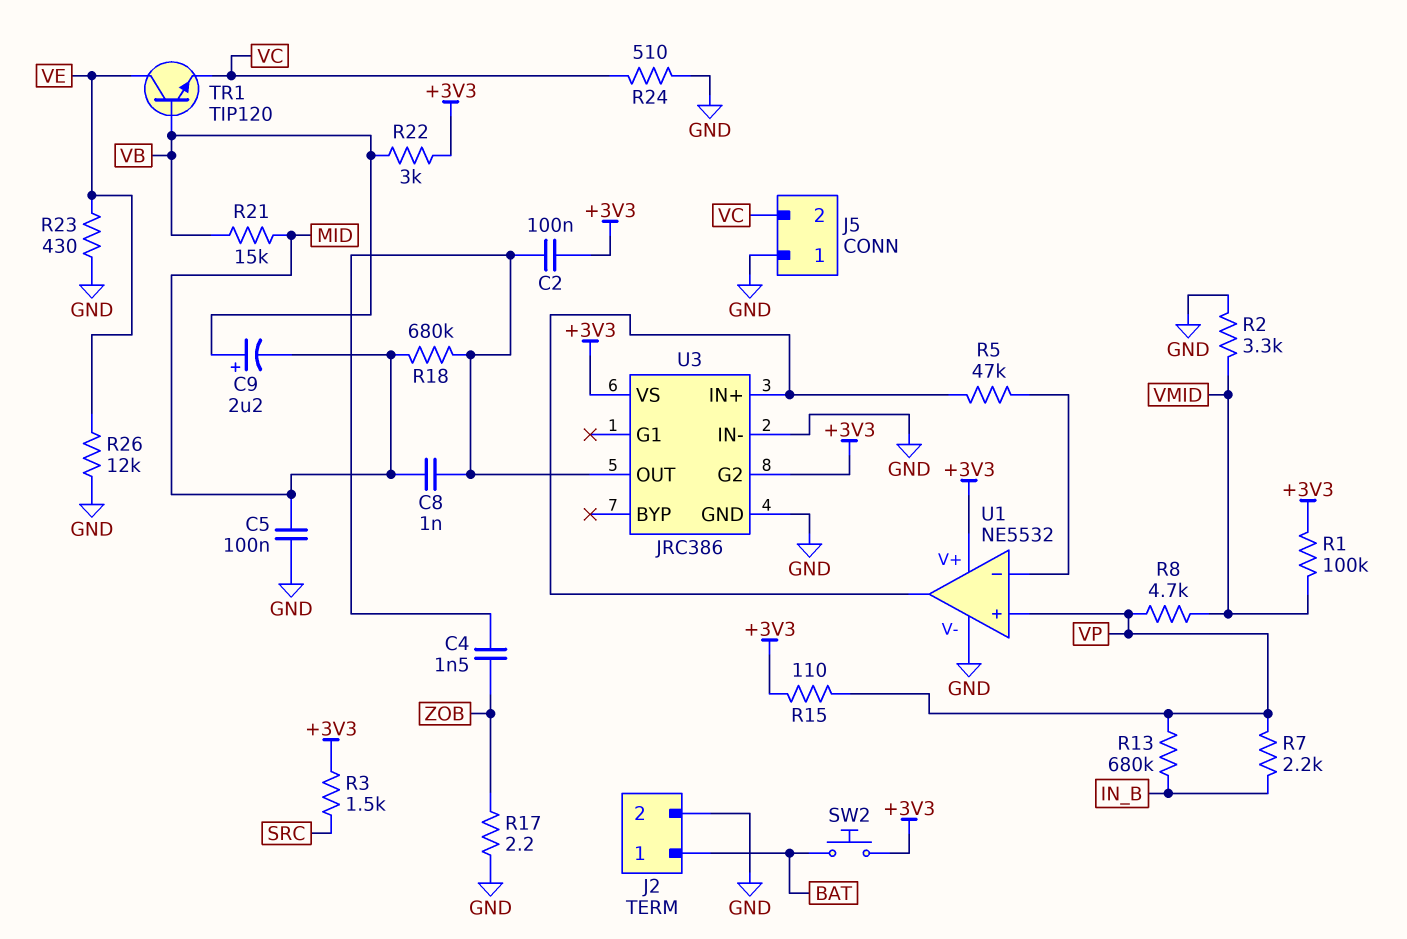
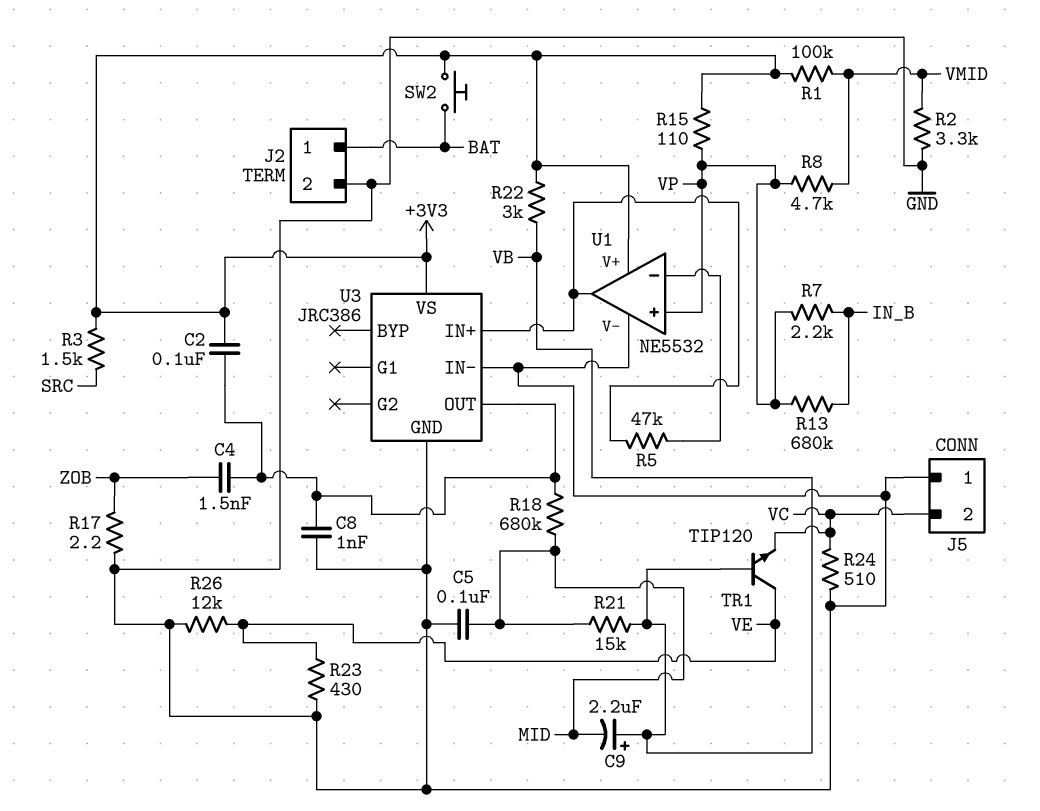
C8: 1nF (MID, U3/OUT) -> 1nF (GND, U3/OUT)
U3 pin G2: +3V3 -> none

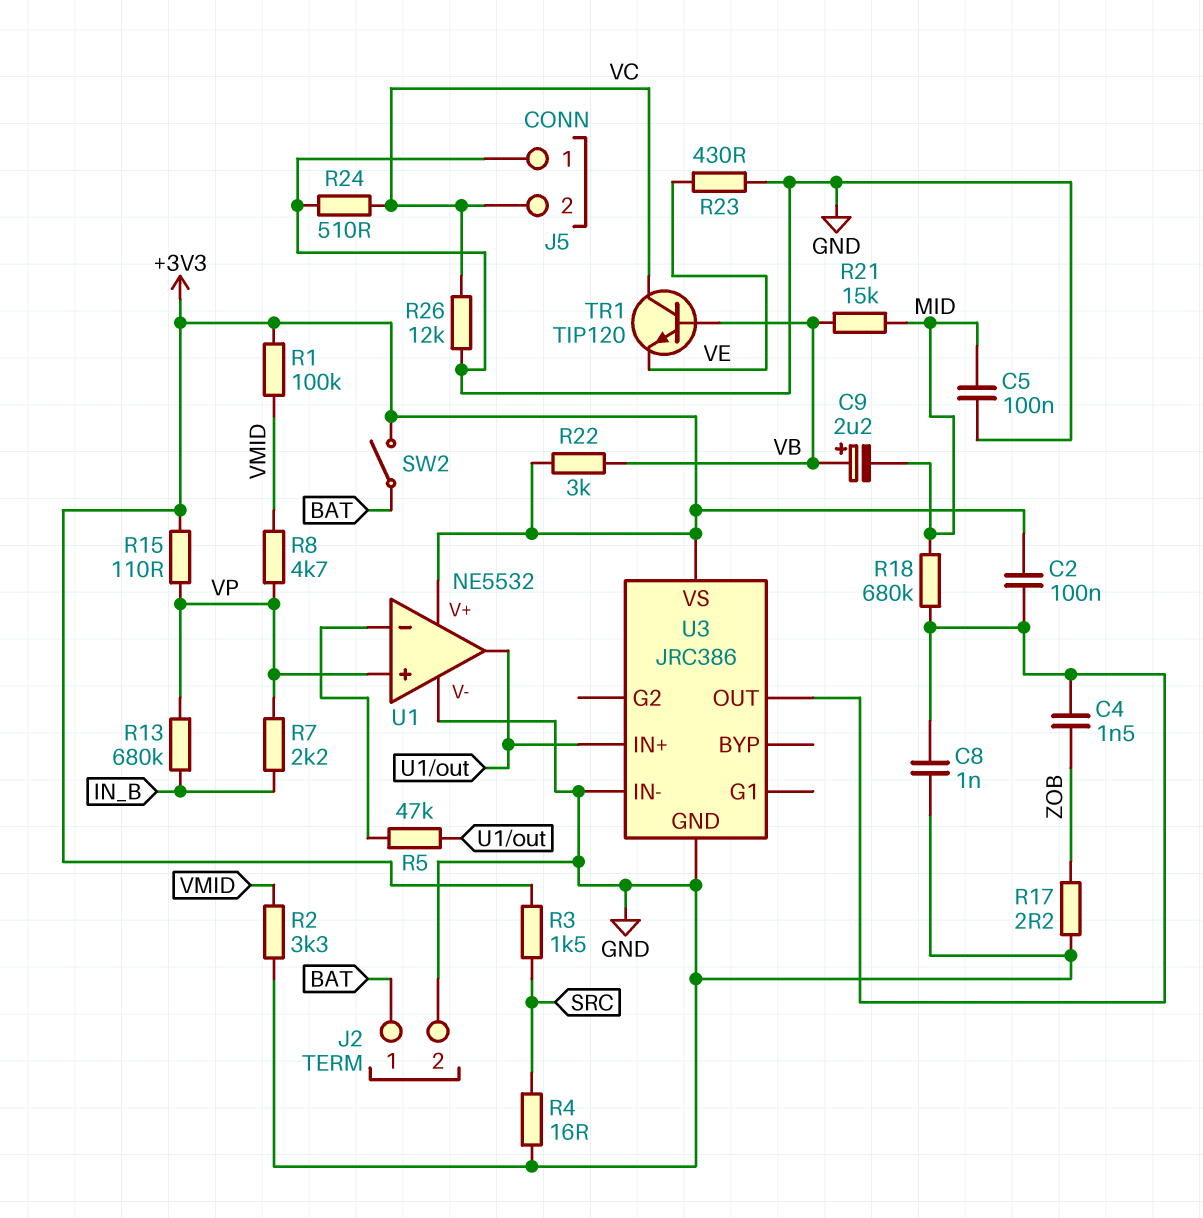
R4: none -> 16 (GND, SRC)
R26: 12k (GND, VE) -> 12k (GND, VC)
SW2: button (+3V3, BAT) -> switch (+3V3, BAT)
TR1: NPN TIP120 (B VB, C VE, E VC) -> NPN TIP120 (B VB, C VC, E VE)

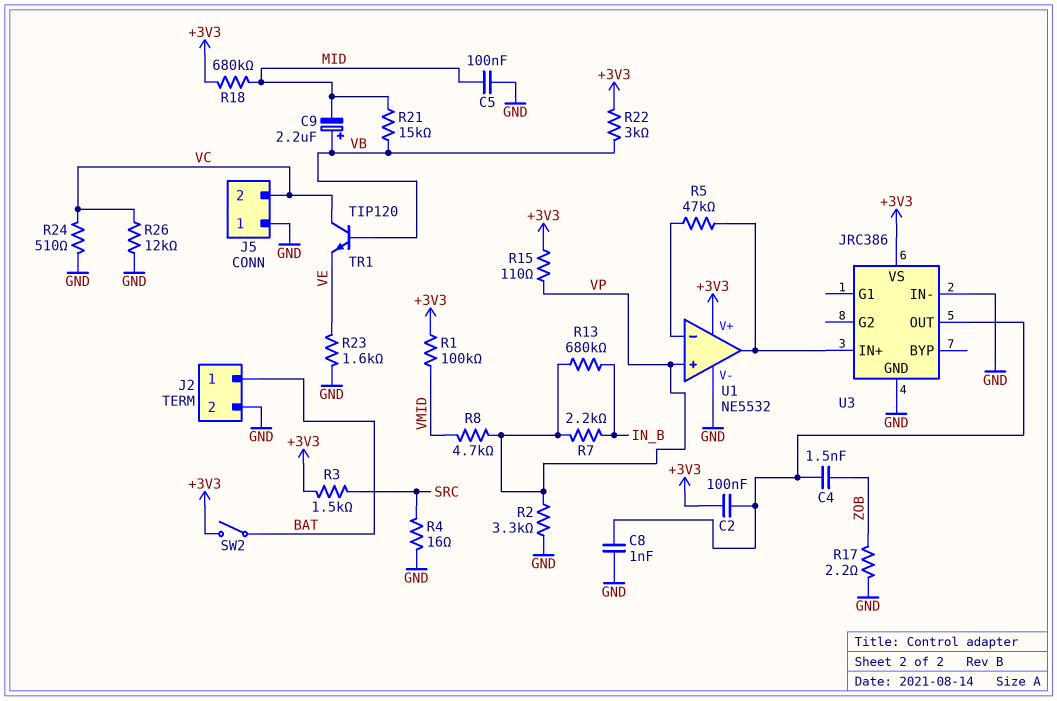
R2: 3.3k (GND, VMID) -> 3.3k (GND, VP)
R18: 680k (MID, U3/OUT) -> 680k (+3V3, MID)
R23: 430 (GND, VE) -> 1.6k (GND, VE)

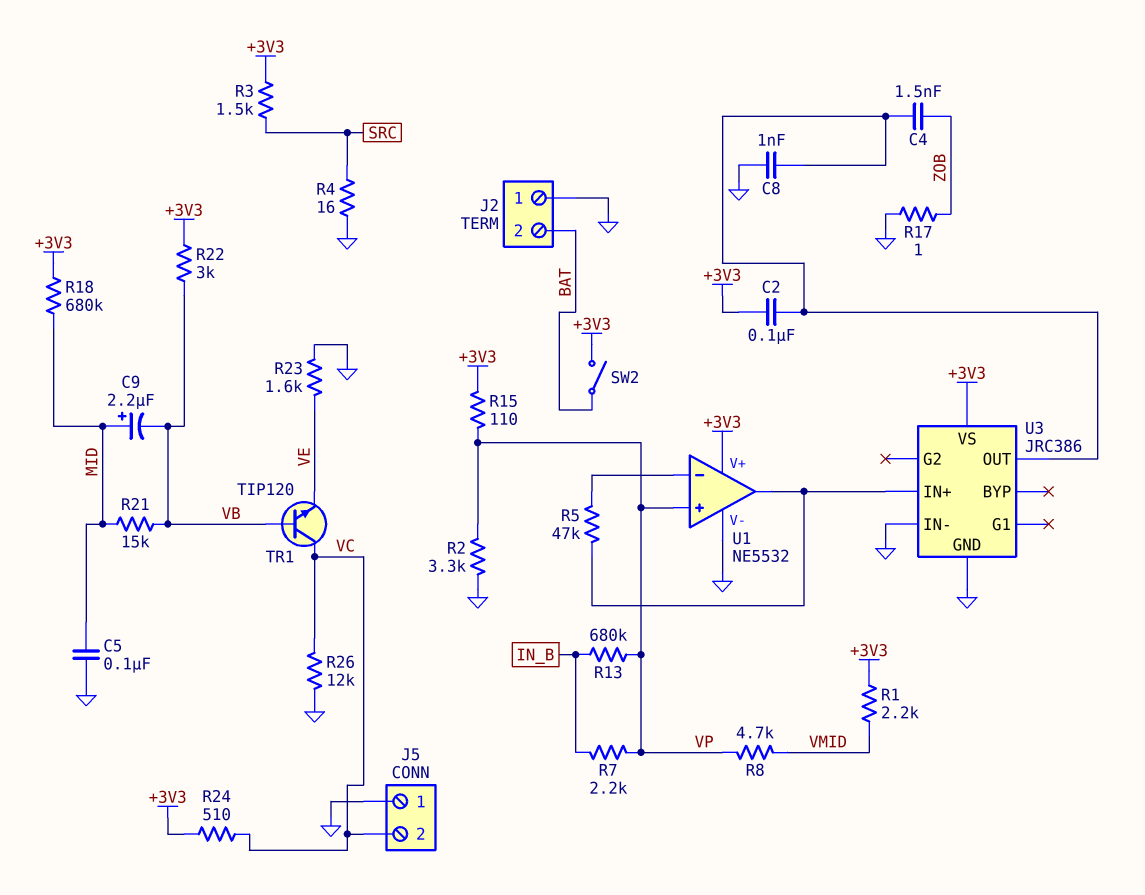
C9: 2.2uF (plus VB, minus MID) -> 2.2uF (plus MID, minus VB)
J2 pin 1: BAT -> GND
J2 pin 2: GND -> BAT
R1: 100k (+3V3, VMID) -> 2.2k (+3V3, VMID)
R17: 2.2 (GND, ZOB) -> 1 (GND, ZOB)
R24: 510 (GND, VC) -> 510 (+3V3, VC)

